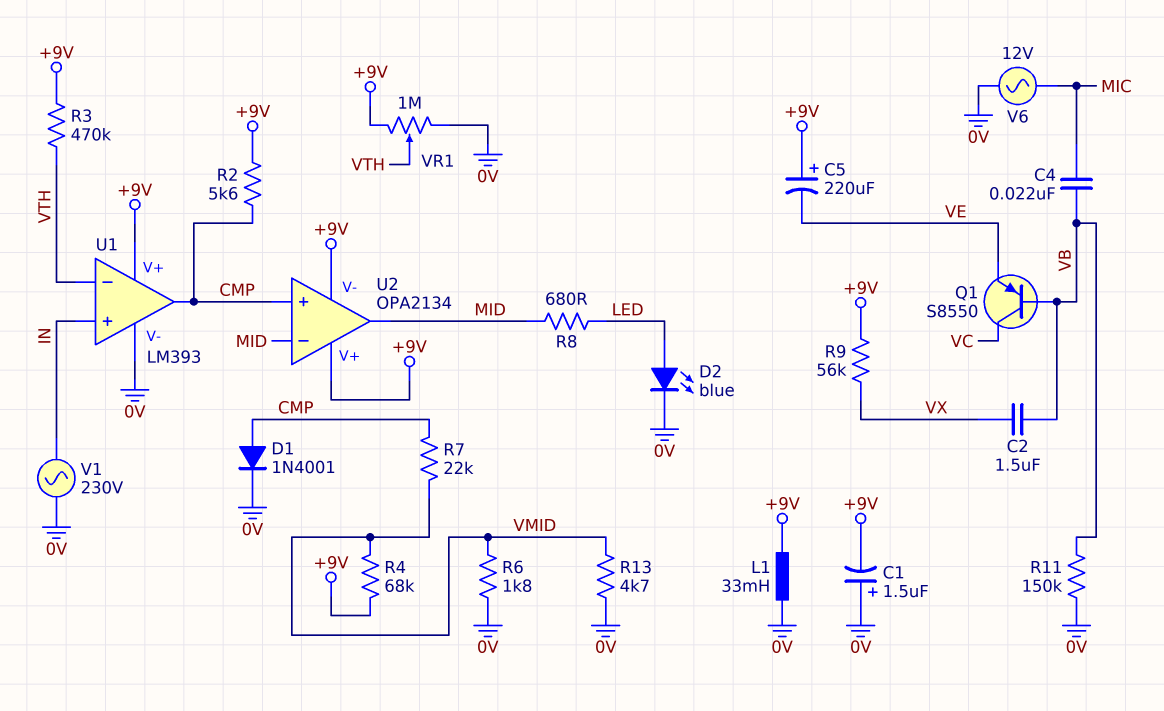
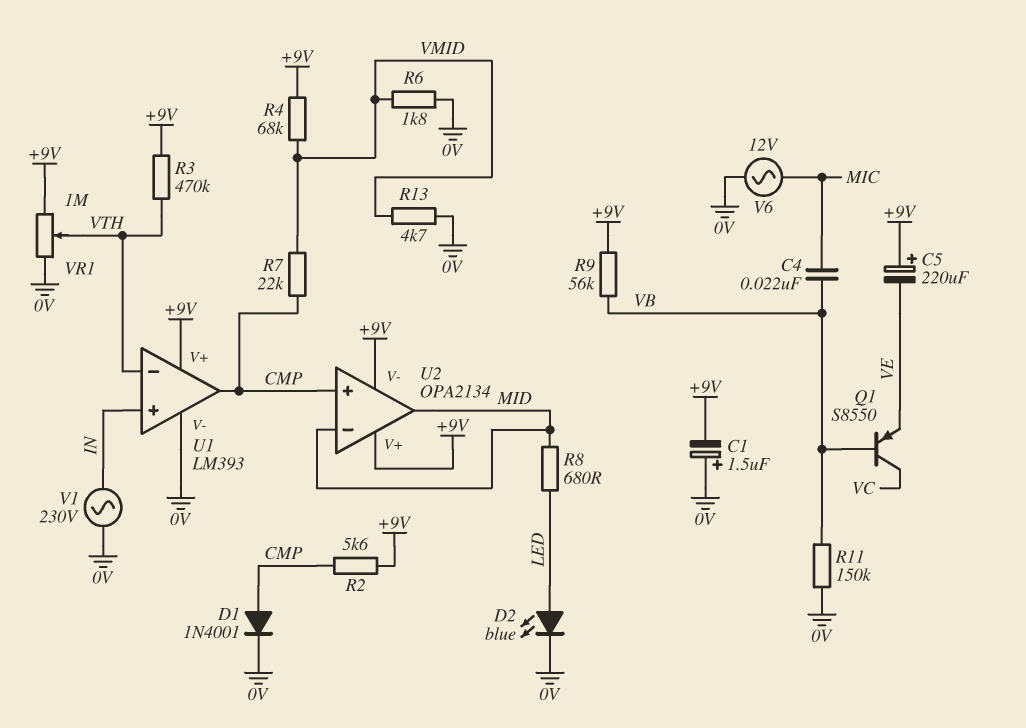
C2: 1.5uF (VB, VX) -> none
L1: 33mH (+9V, 0V) -> none
R9: 56k (+9V, VX) -> 56k (+9V, VB)

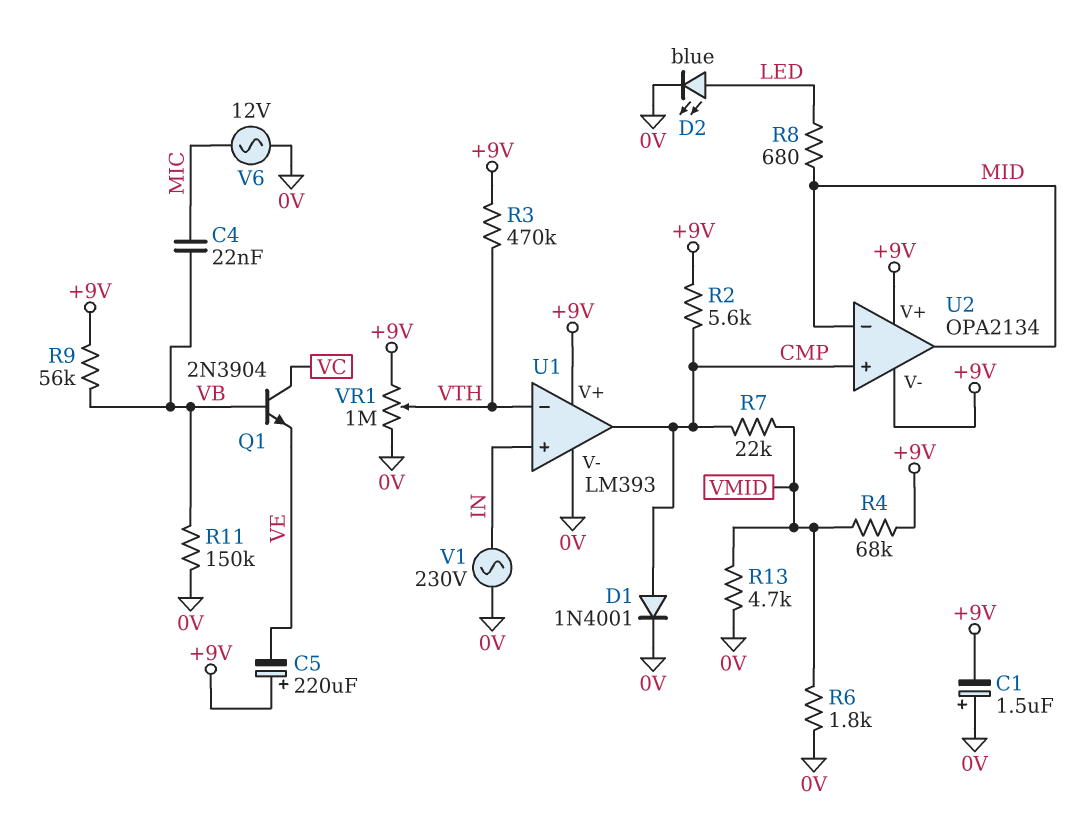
Q1: PNP S8550 (B VB, C VC, E VE) -> NPN 2N3904 (B VB, C VC, E VE)

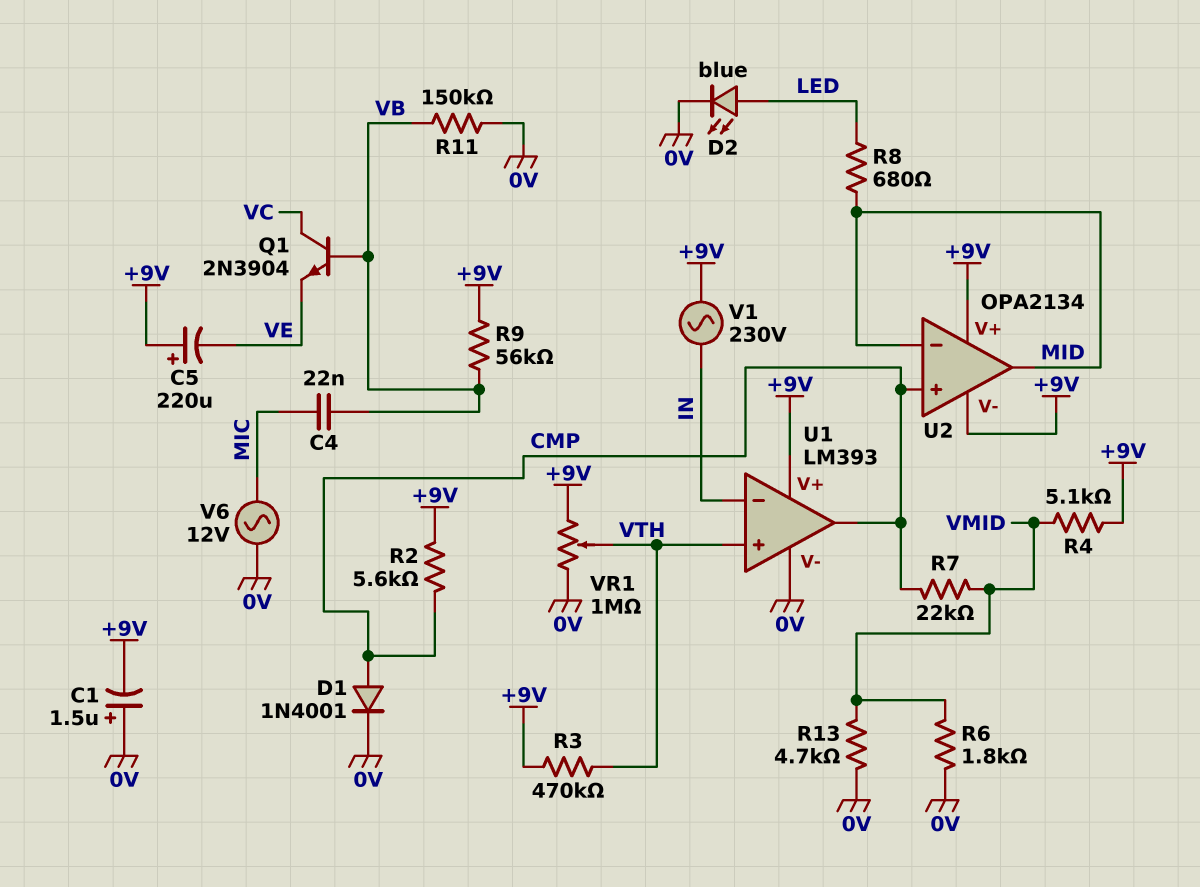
R4: 68k (+9V, VMID) -> 5.1k (+9V, VMID)
U1 pin in+: IN -> VTH
U1 pin in-: VTH -> IN
V1: AC 230V (0V, IN) -> AC 230V (+9V, IN)

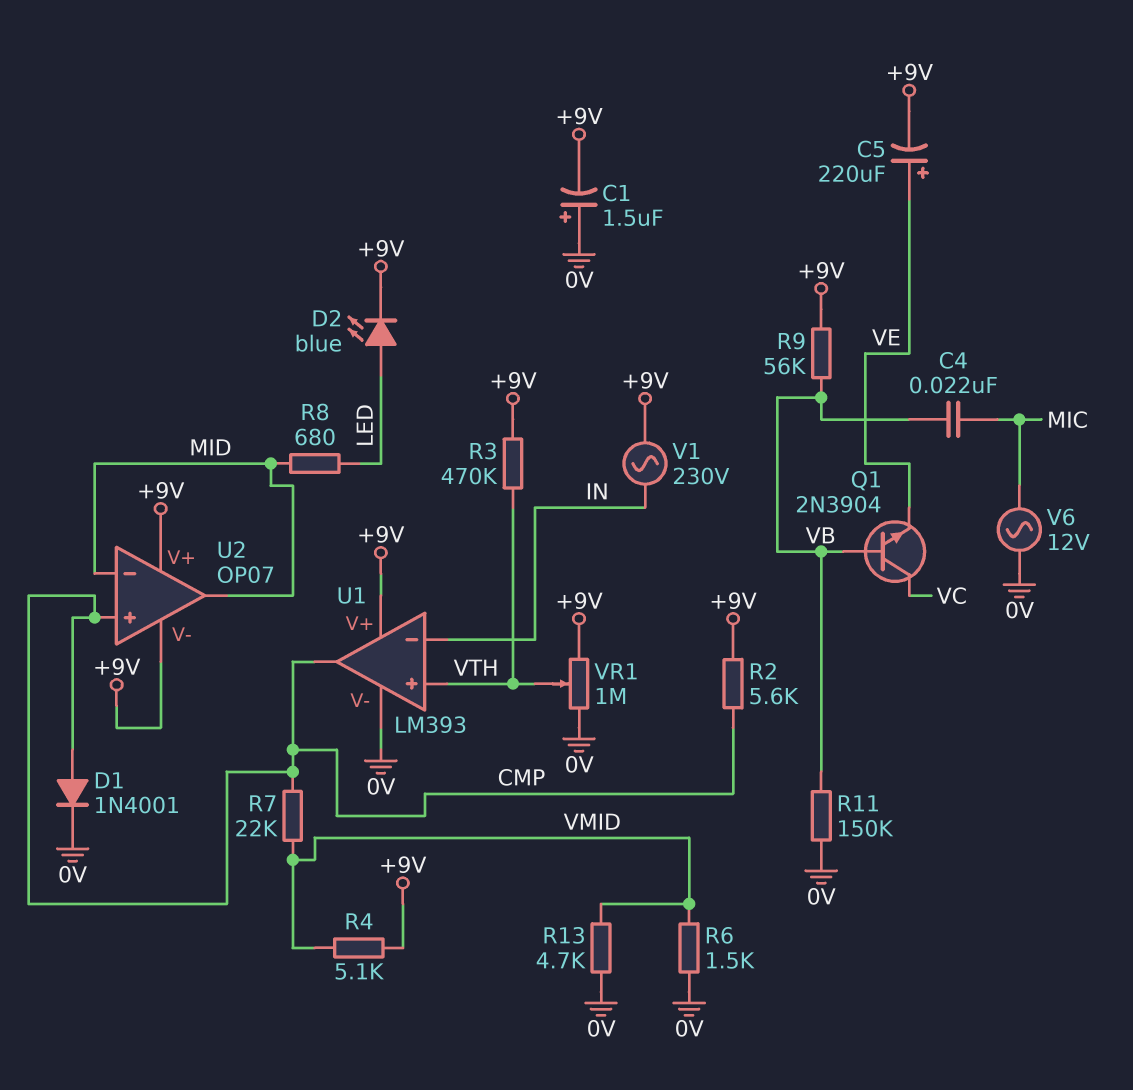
C5: 220uF (plus +9V, minus VE) -> 220uF (plus VE, minus +9V)
D2: LED blue (A LED, K 0V) -> LED blue (A LED, K +9V)
R6: 1.8k (0V, VMID) -> 1.5k (0V, VMID)
U2: OPA2134 -> OP07

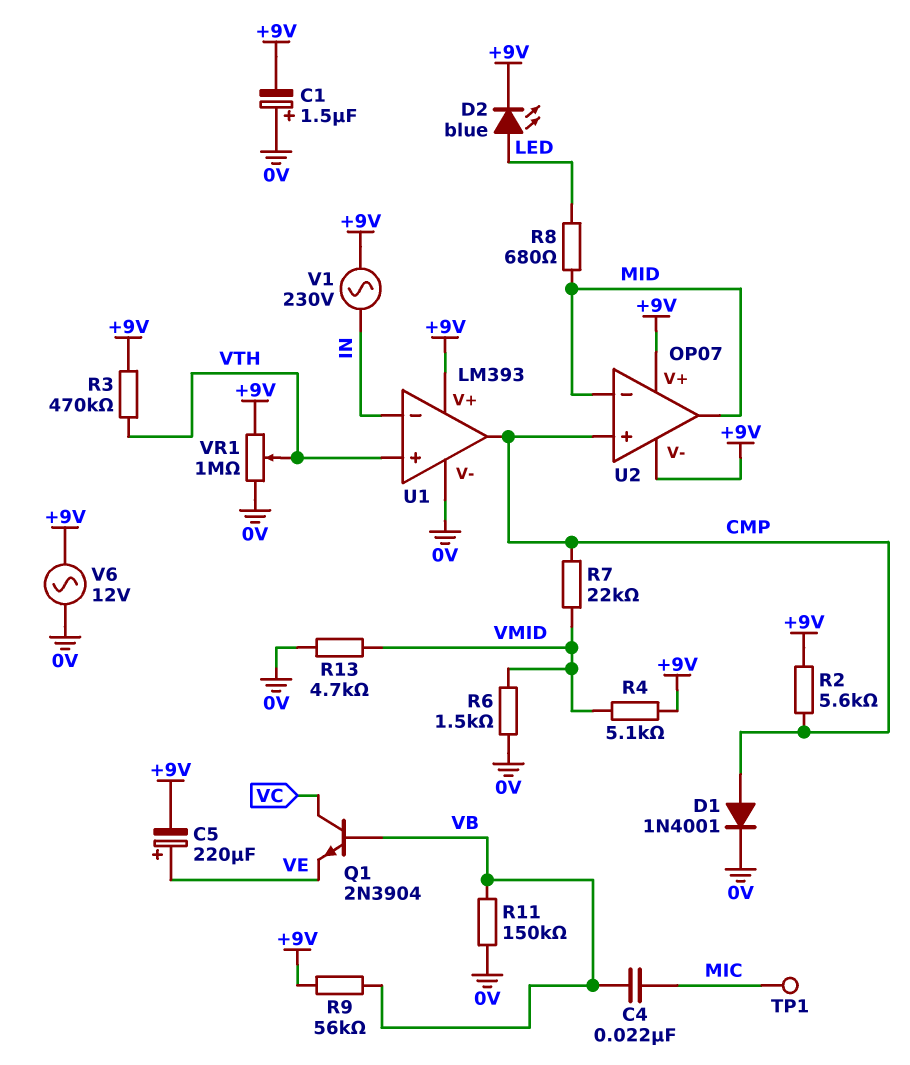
TP1: none -> test point (MIC)
V6: AC 12V (0V, MIC) -> AC 12V (+9V, 0V)

